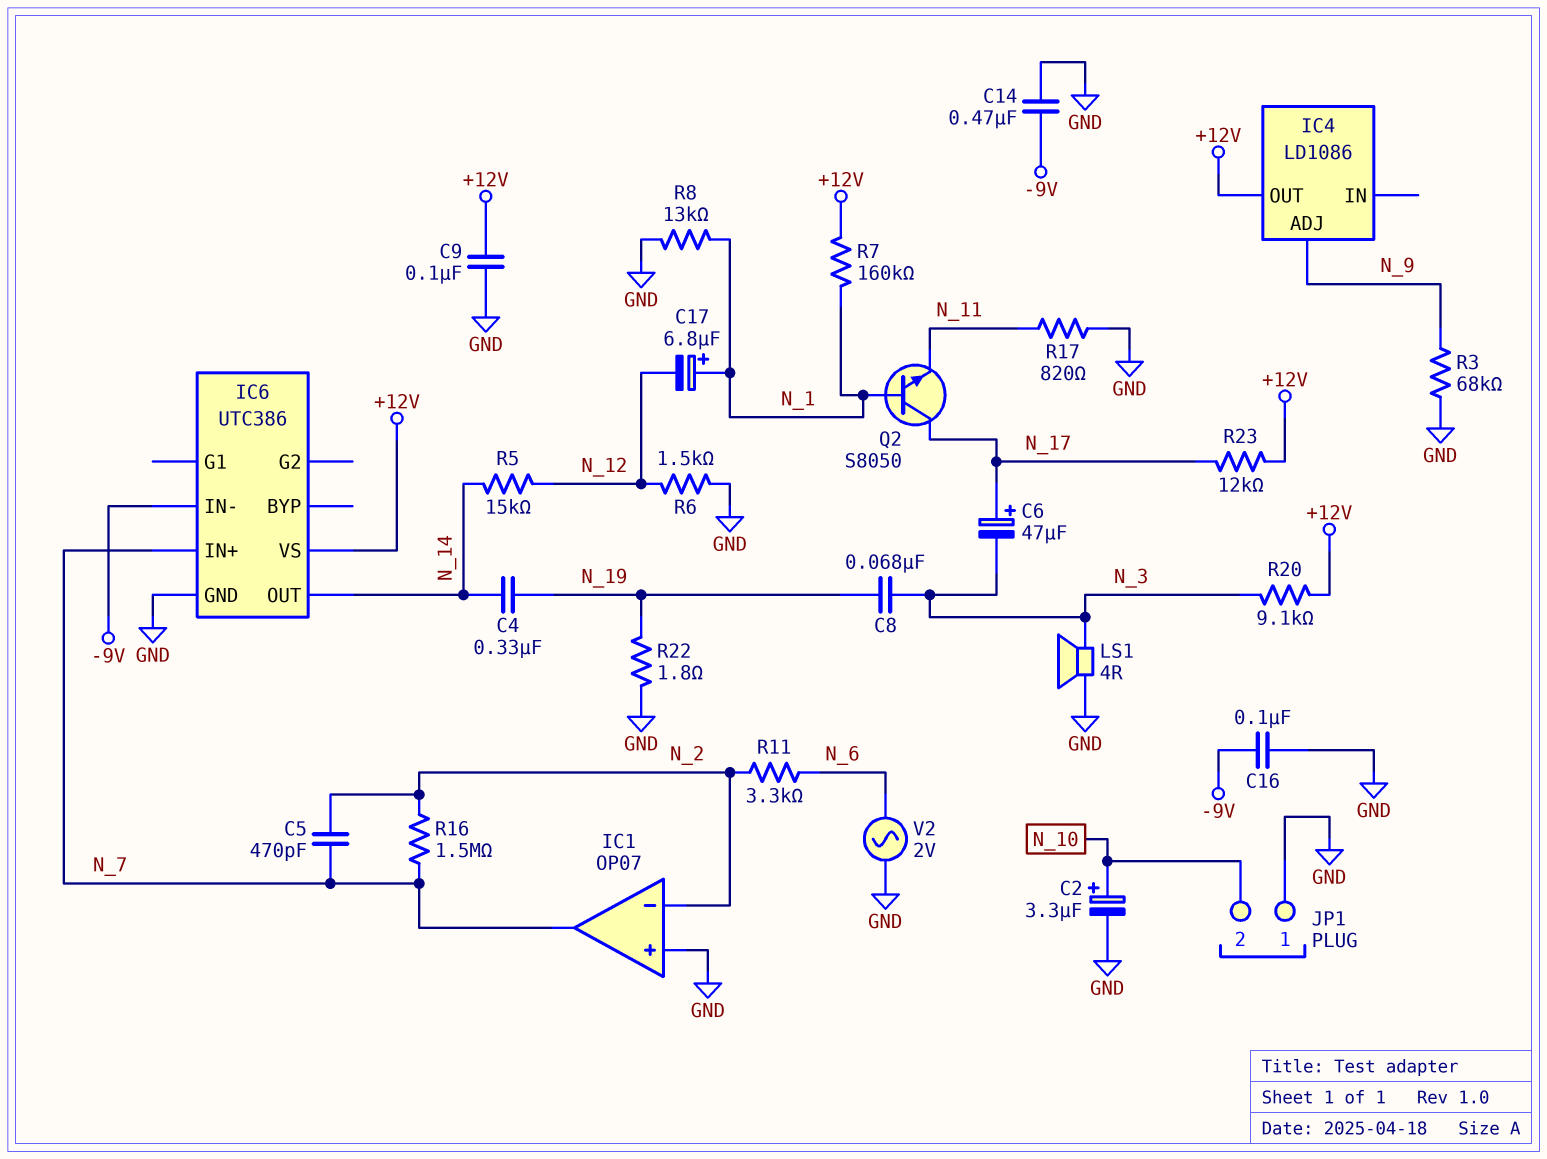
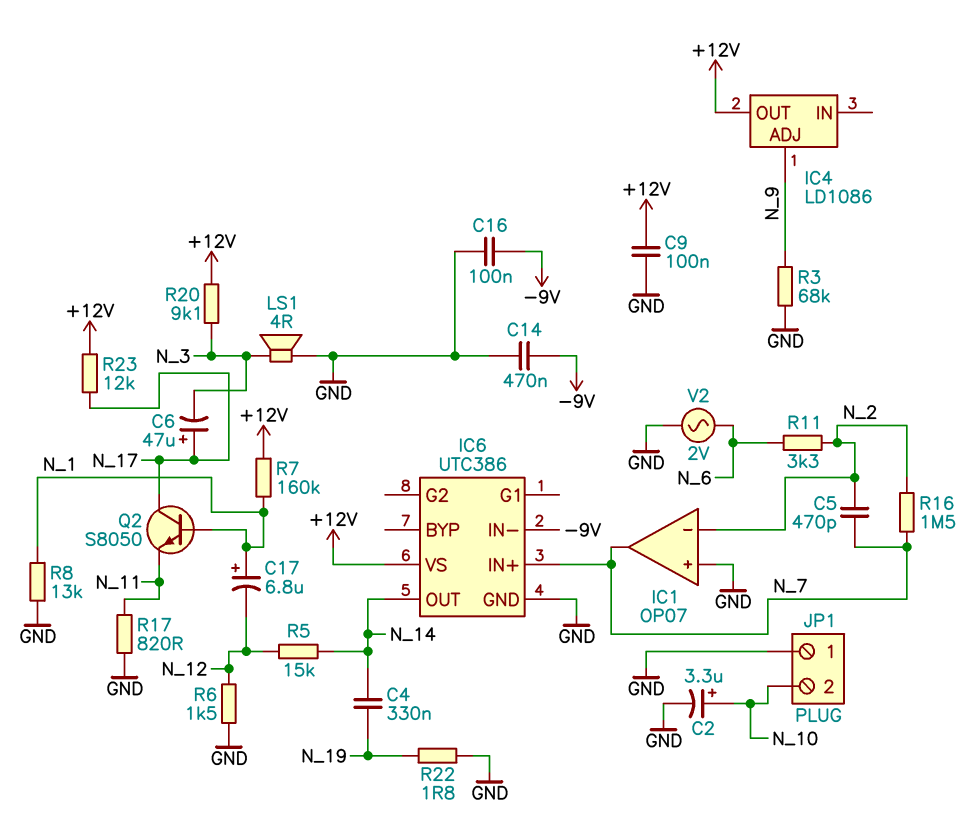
C8: 68nF (N_3, N_19) -> none

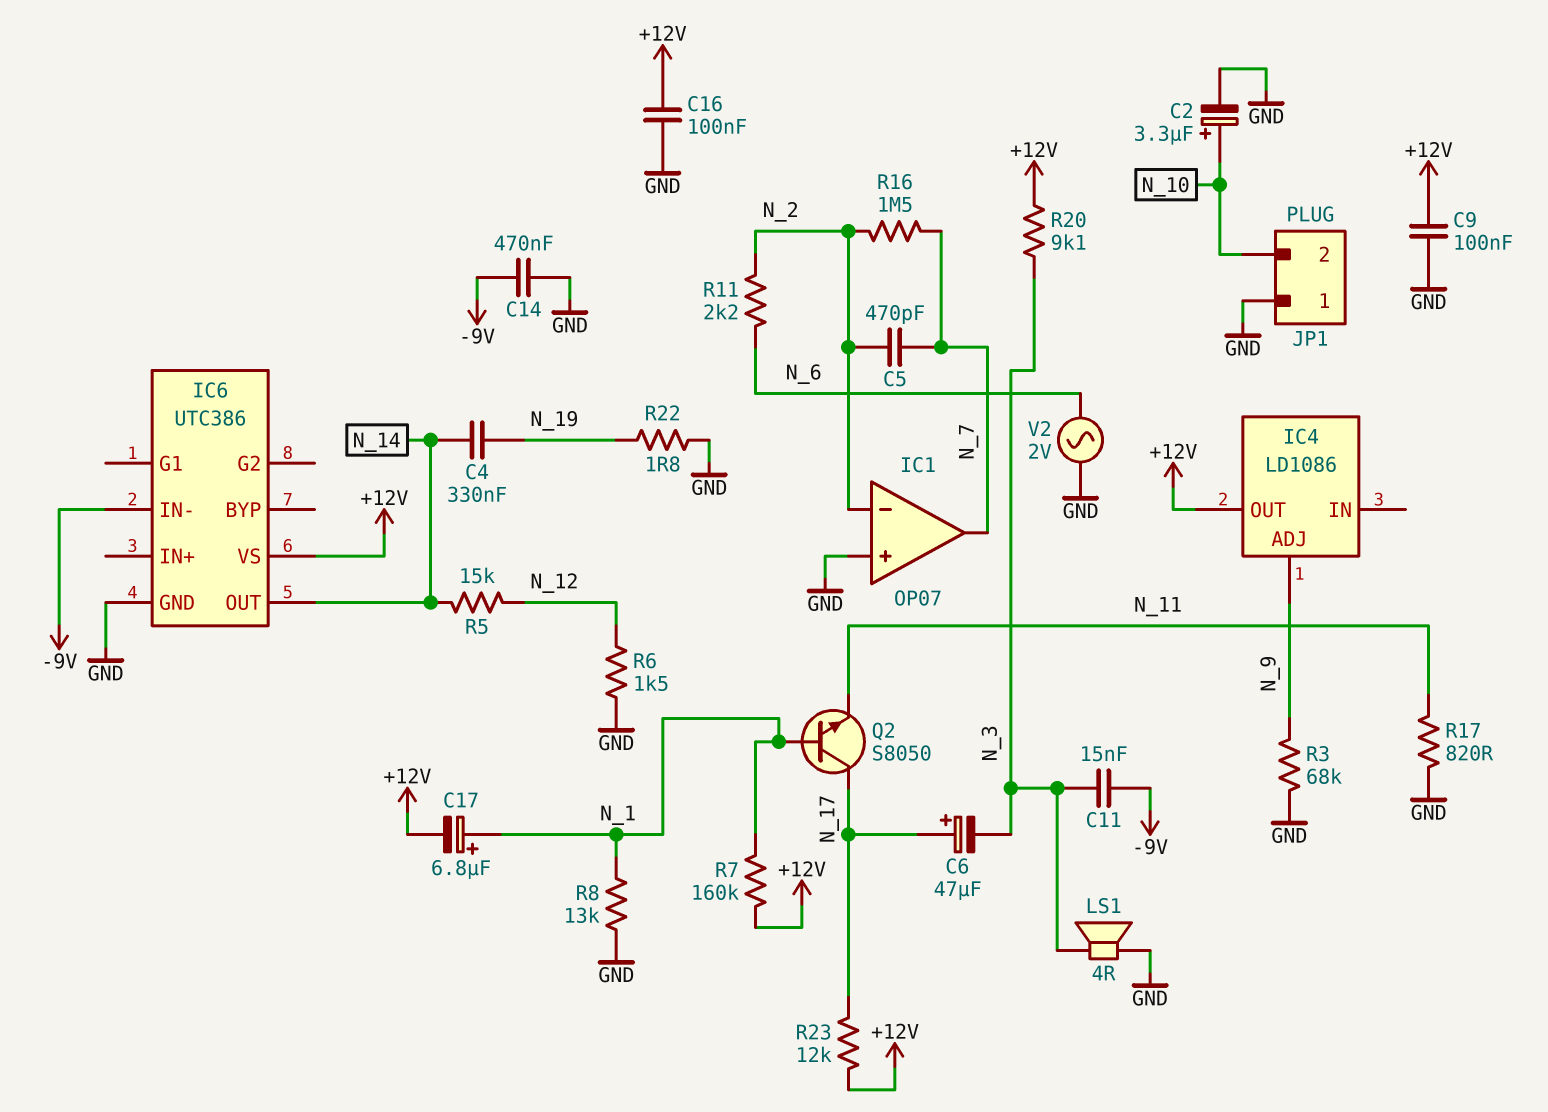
C11: none -> 15nF (-9V, N_3)
C16: 100nF (-9V, GND) -> 100nF (+12V, GND)
C17: 6.8uF (plus N_1, minus N_12) -> 6.8uF (plus N_1, minus +12V)
IC6 pin IN+: N_7 -> none
R11: 3.3k (N_2, N_6) -> 2.2k (N_2, N_6)

